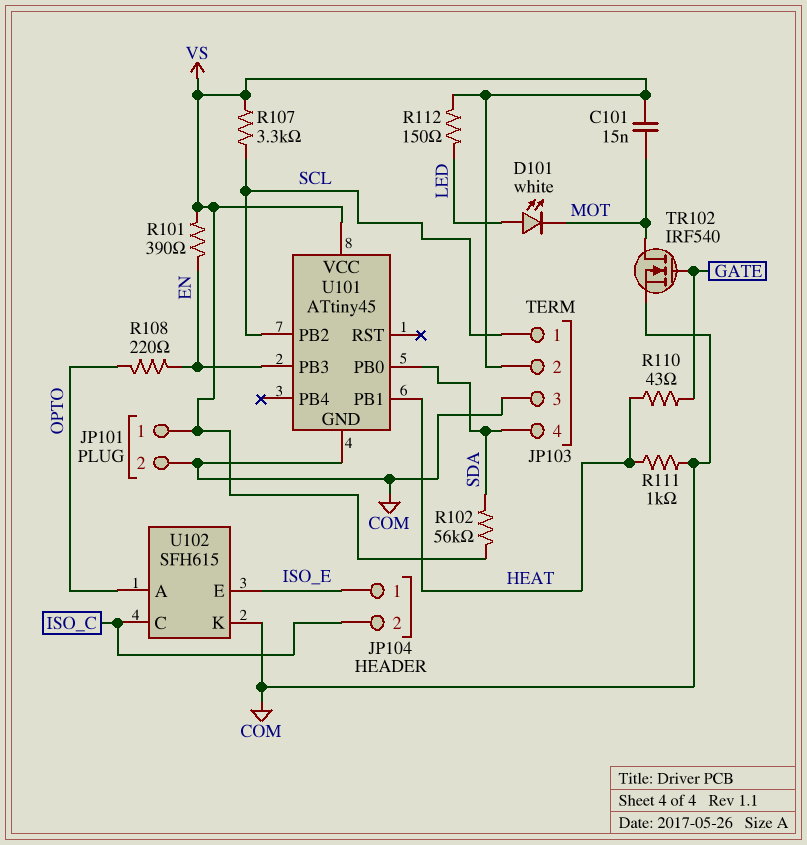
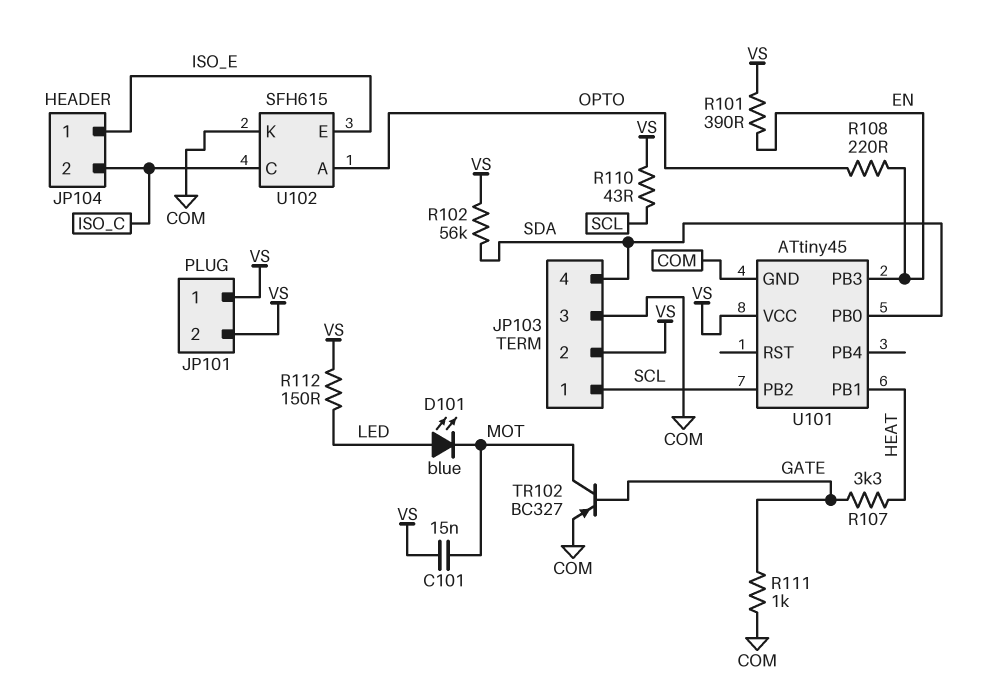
D101: LED white (A LED, K MOT) -> LED blue (A LED, K MOT)
JP101 pin 2: COM -> VS
R107: 3.3k (SCL, VS) -> 3.3k (GATE, HEAT)
R110: 43 (GATE, HEAT) -> 43 (SCL, VS)
R111: 1k (COM, HEAT) -> 1k (COM, GATE)
TR102: NMOS IRF540 (G GATE, D MOT, S COM) -> PNP BC327 (B GATE, C MOT, E COM)

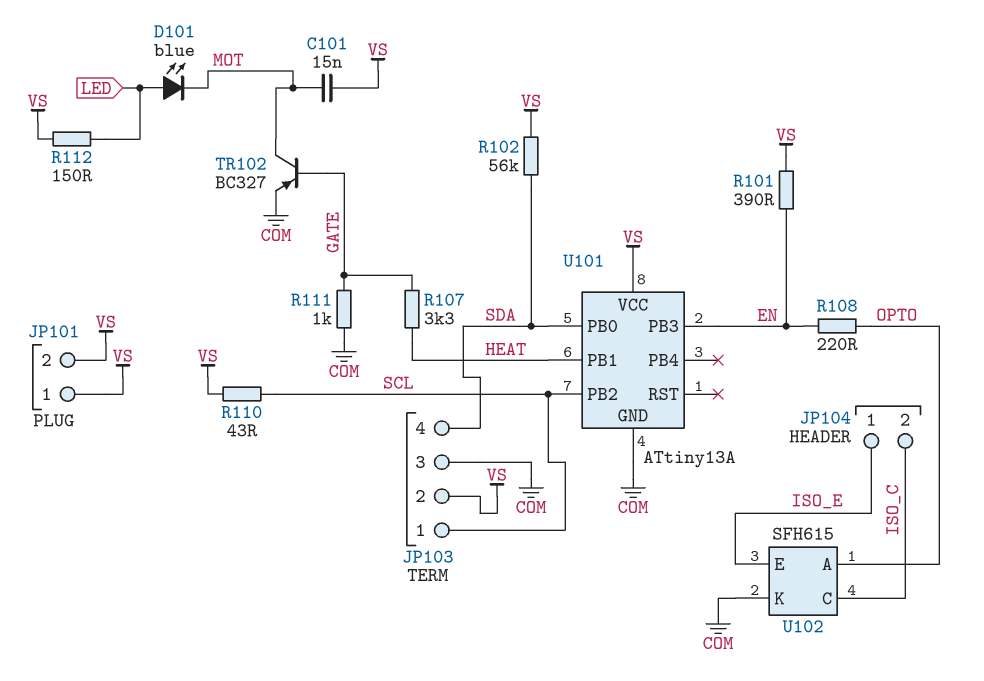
U101: ATtiny45 -> ATtiny13A

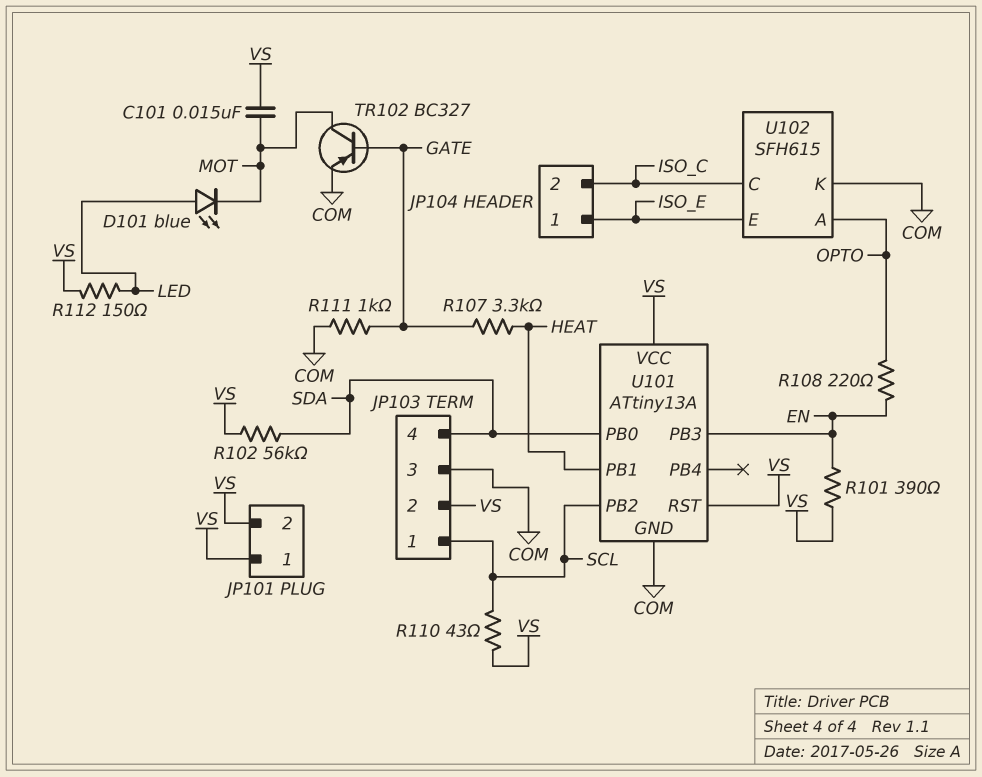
U101 pin RST: none -> VS

